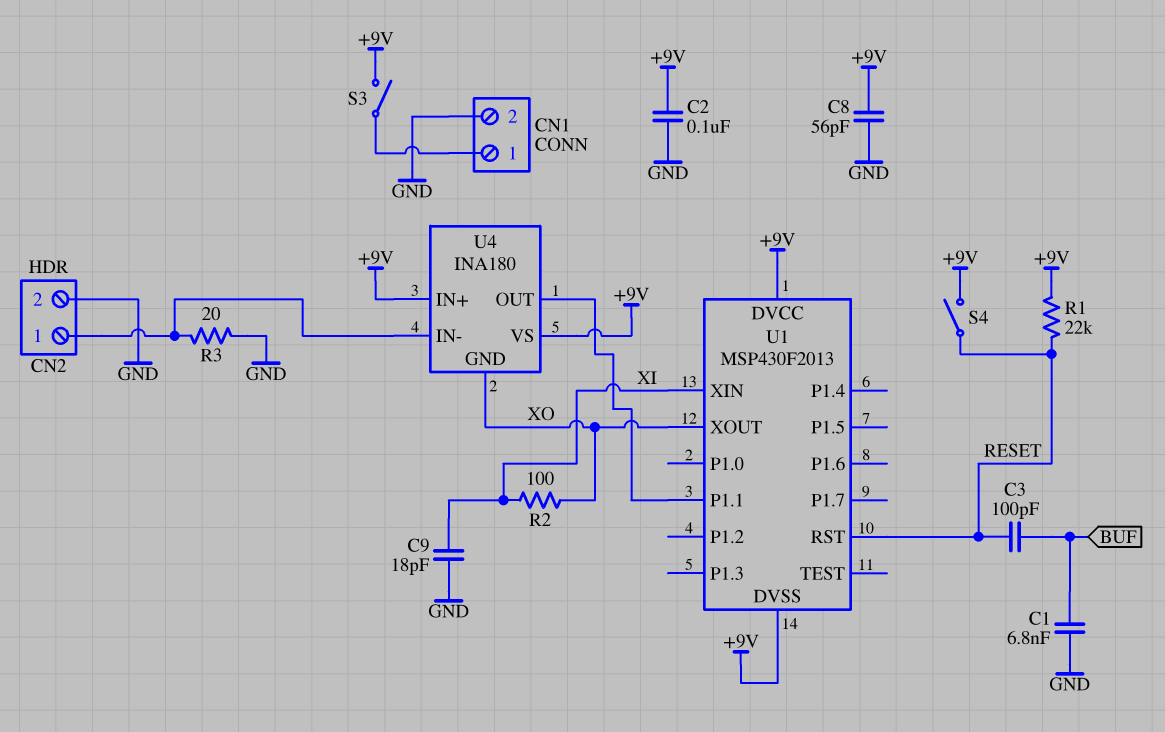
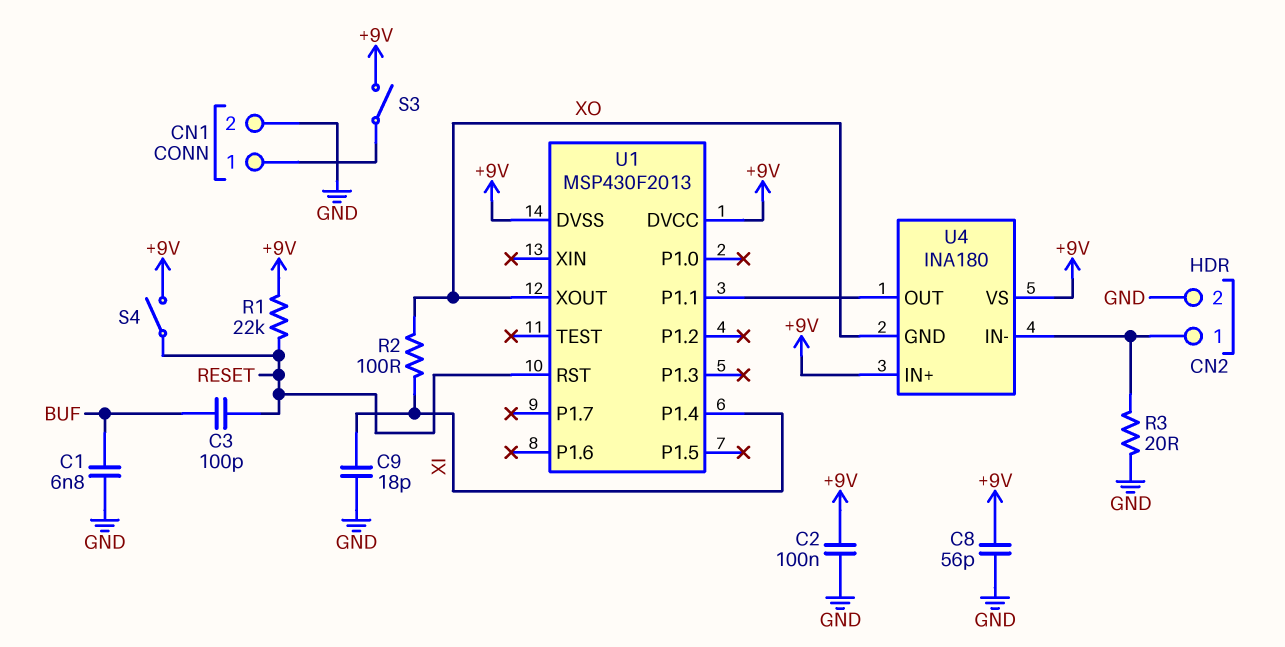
U1 pin P1.4: none -> XI
U1 pin XIN: XI -> none

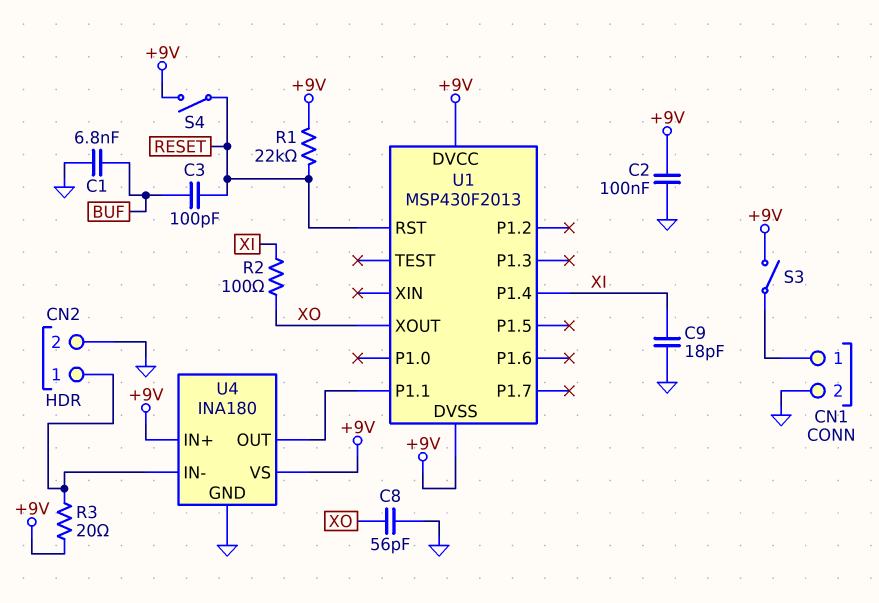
C8: 56pF (+9V, GND) -> 56pF (GND, XO)
R3: 20 (CN2/1, GND) -> 20 (+9V, CN2/1)
U4 pin GND: XO -> GND

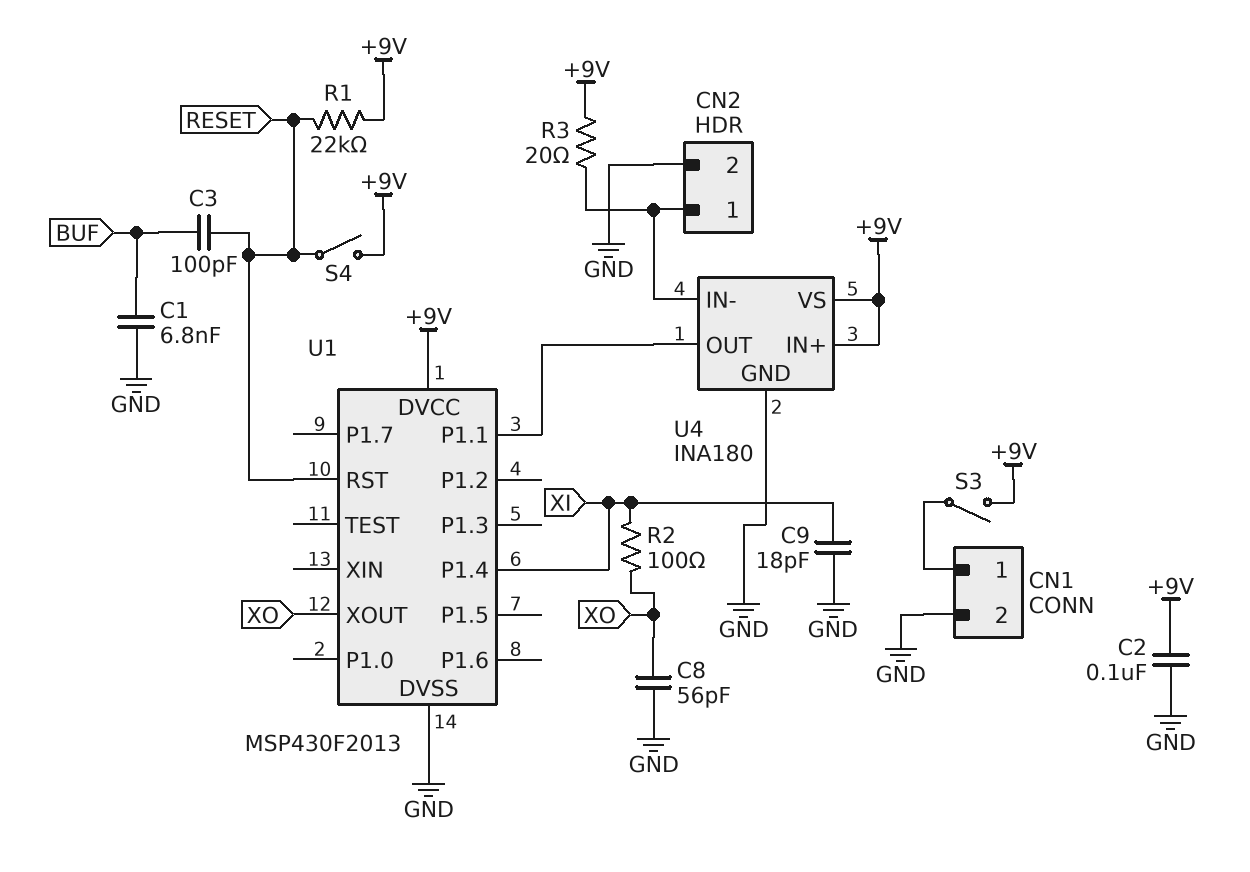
U1 pin DVSS: +9V -> GND

